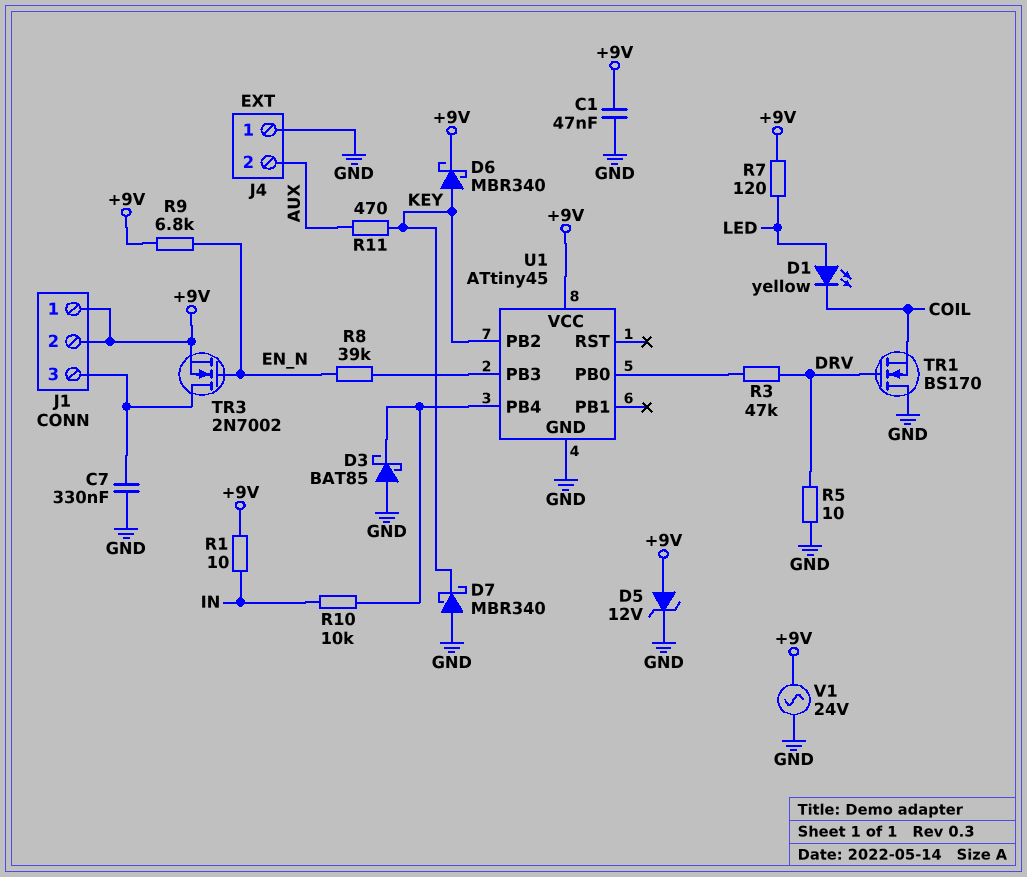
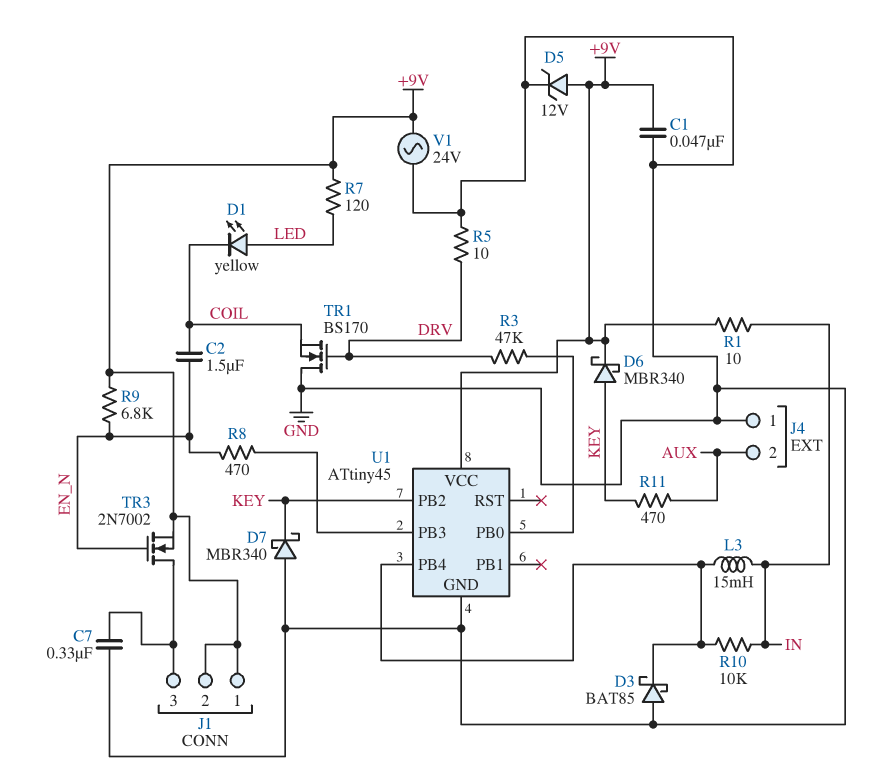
C2: none -> 1.5uF (COIL, EN_N)
L3: none -> 15mH (IN, U1/PB4)
R8: 39k (EN_N, U1/PB3) -> 470 (EN_N, U1/PB3)

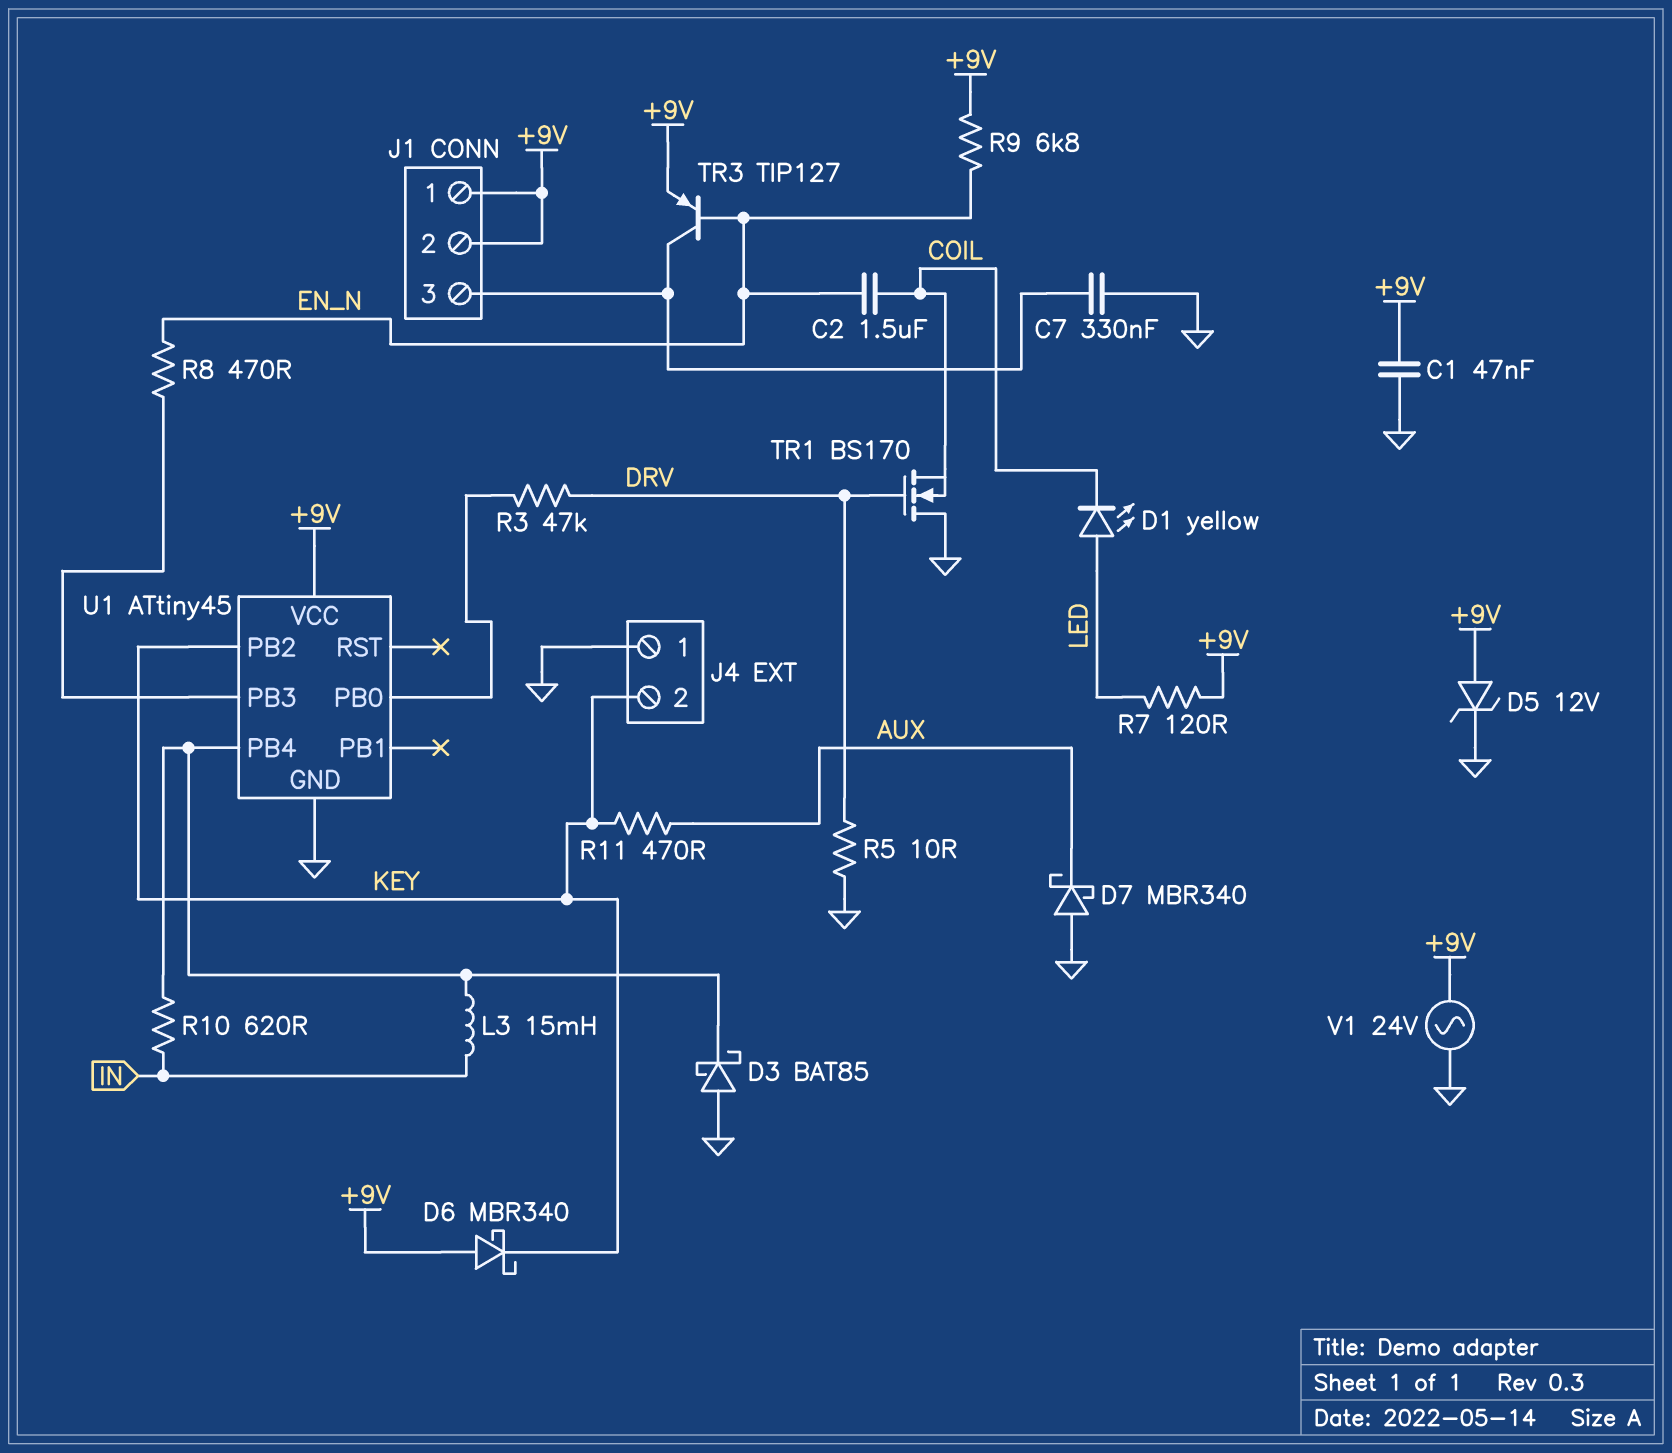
D6: schottky MBR340 (A KEY, K +9V) -> schottky MBR340 (A +9V, K KEY)
D7: schottky MBR340 (A GND, K KEY) -> schottky MBR340 (A GND, K AUX)
J4 pin 2: AUX -> KEY
R1: 10 (+9V, IN) -> none
R10: 10k (IN, U1/PB4) -> 620 (IN, U1/PB4)
TR3: NMOS 2N7002 (G EN_N, D J1/3, S +9V) -> PNP TIP127 (B EN_N, C J1/3, E +9V)

